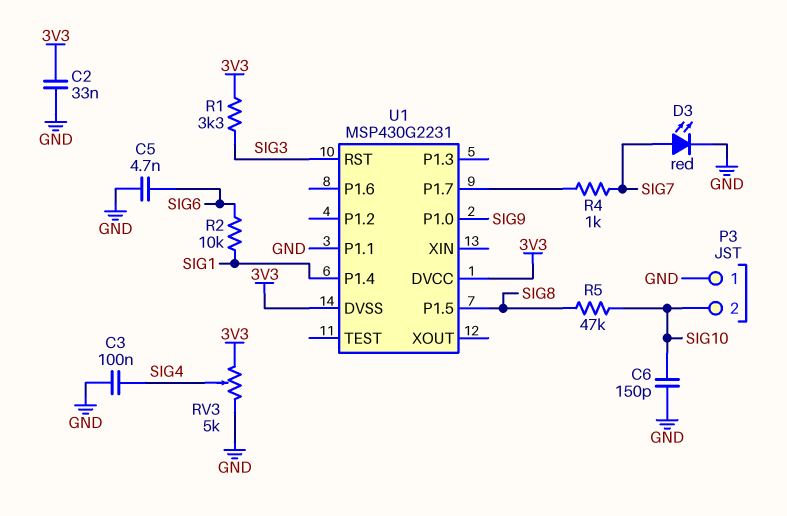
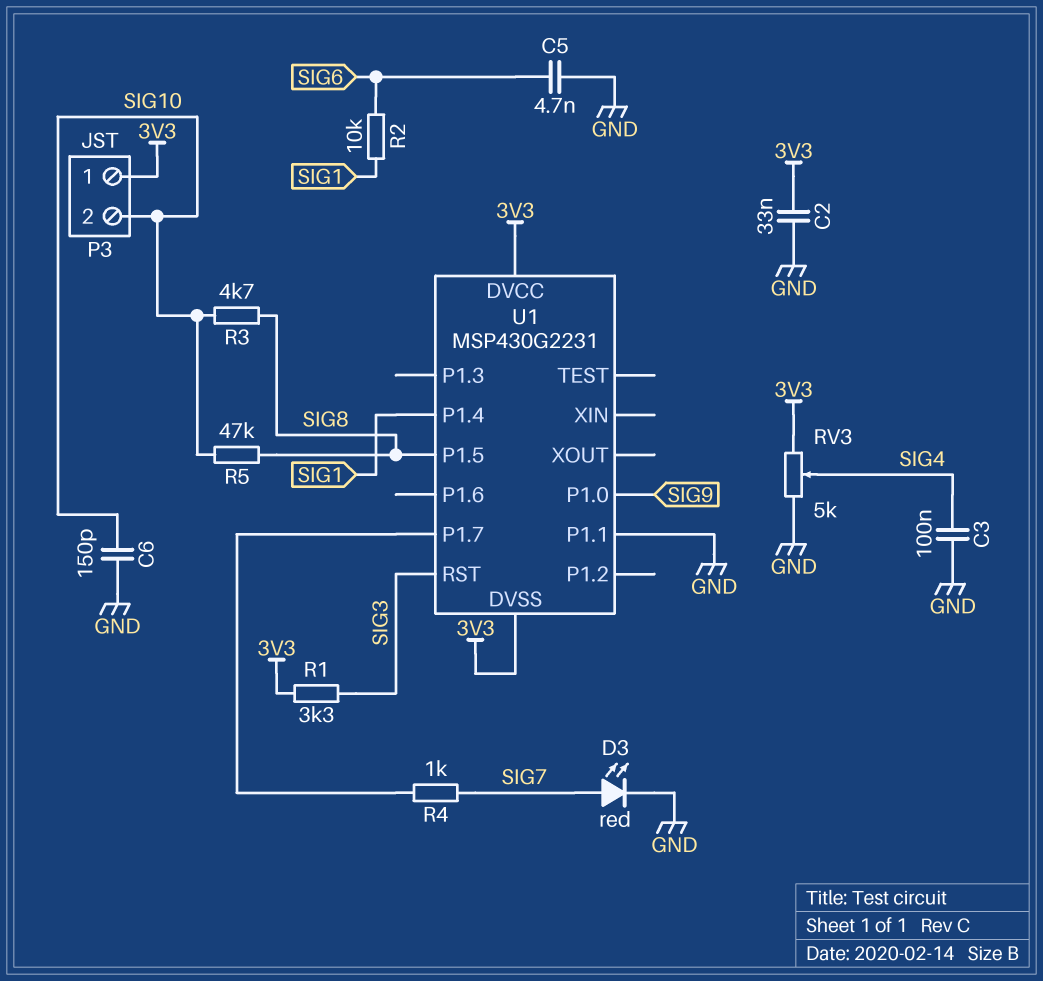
P3 pin 1: GND -> 3V3
R3: none -> 4.7k (SIG8, SIG10)

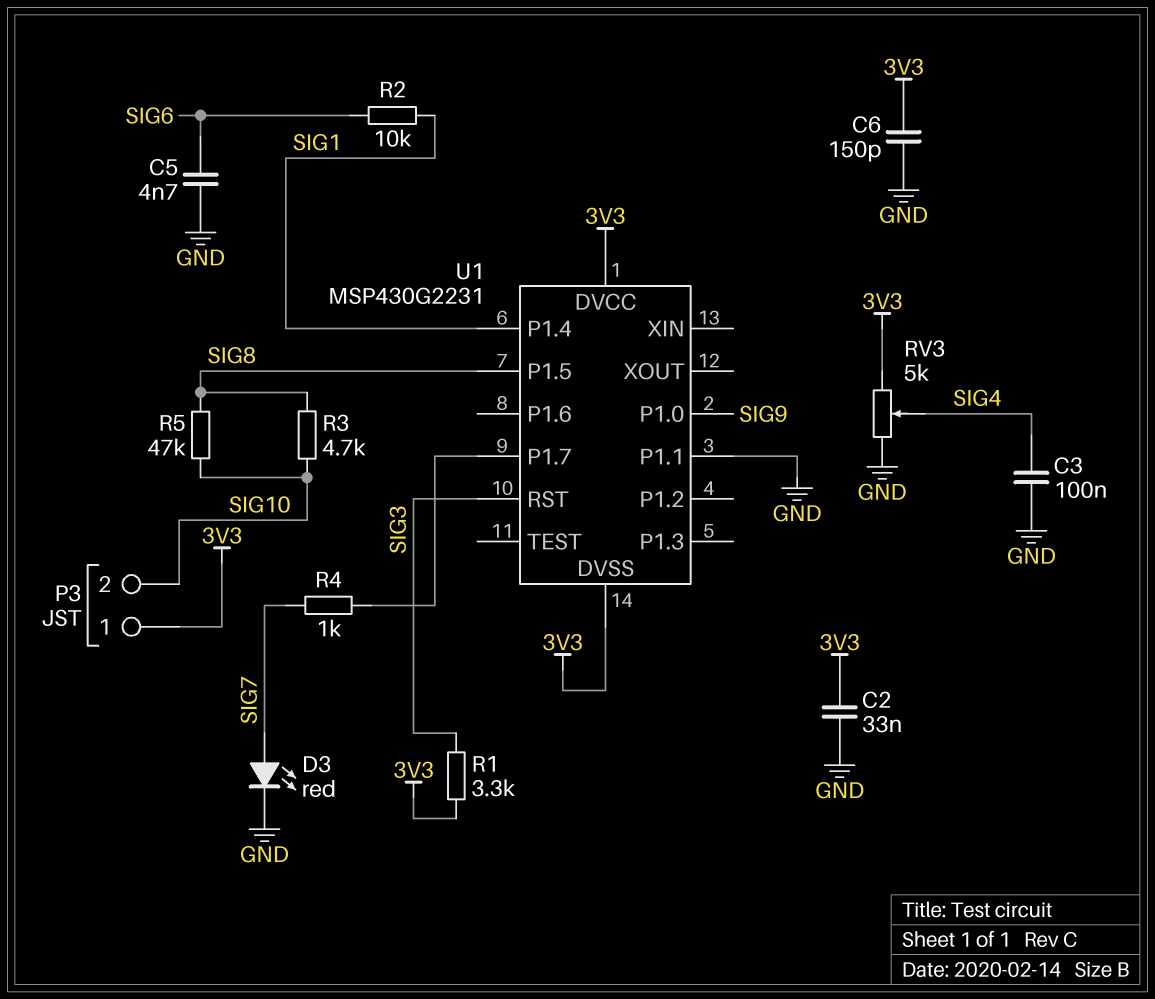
C6: 150pF (GND, SIG10) -> 150pF (3V3, GND)

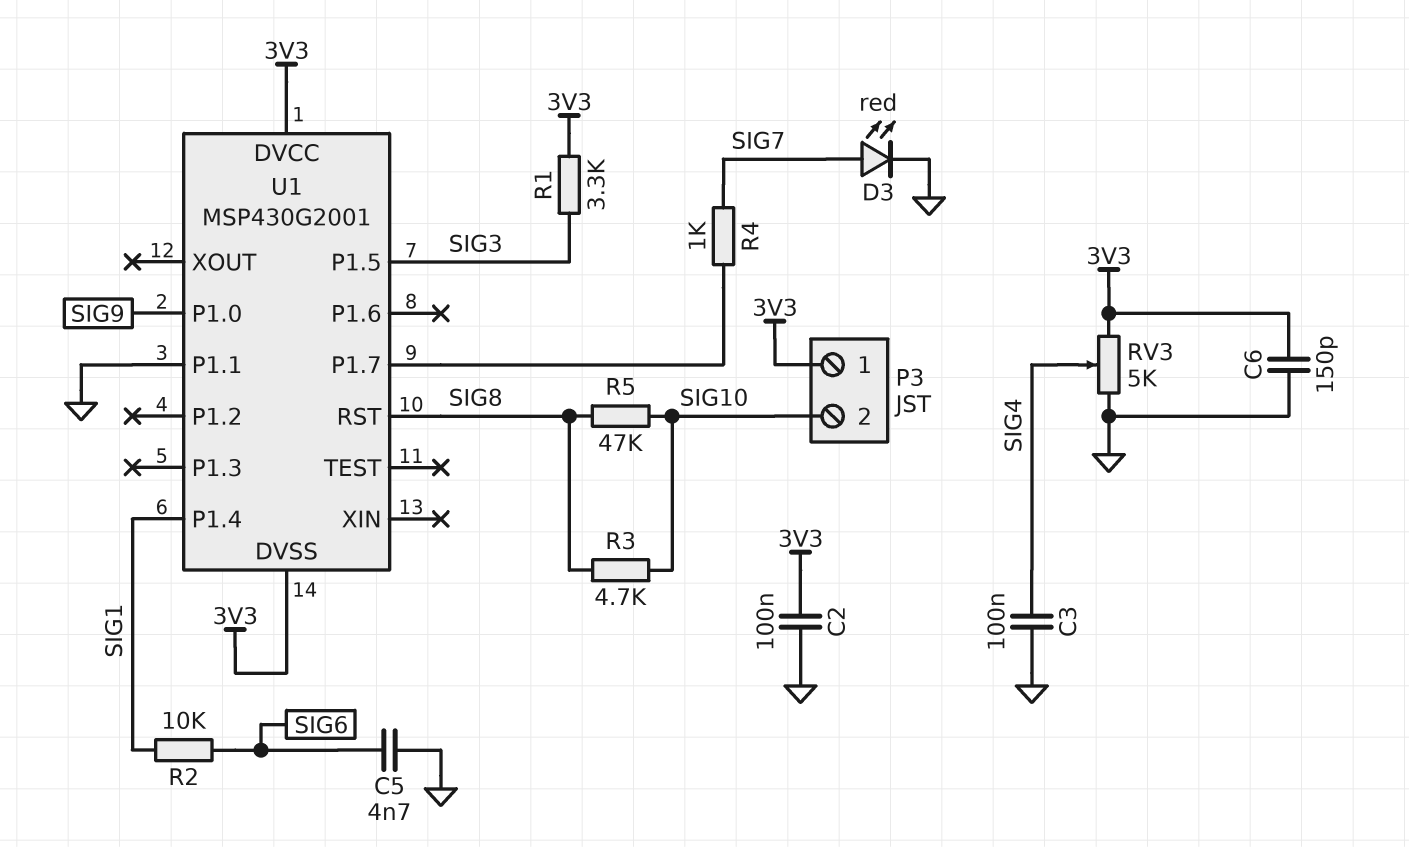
C2: 33nF (3V3, GND) -> 100nF (3V3, GND)
U1: MSP430G2231 -> MSP430G2001
U1 pin P1.5: SIG8 -> SIG3
U1 pin RST: SIG3 -> SIG8

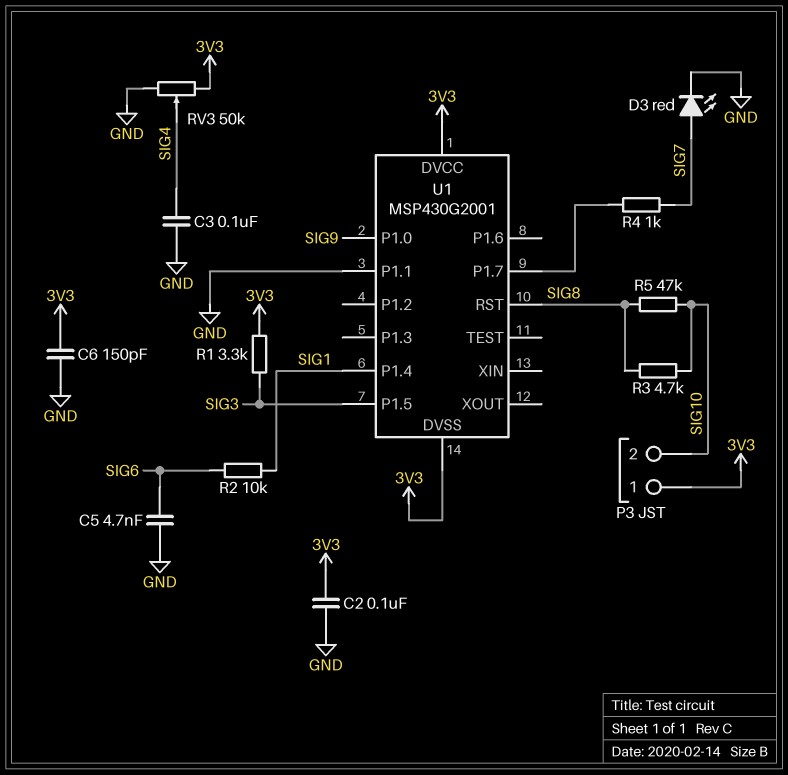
RV3: 5k (3V3, GND, wiper SIG4) -> 50k (3V3, GND, wiper SIG4)

